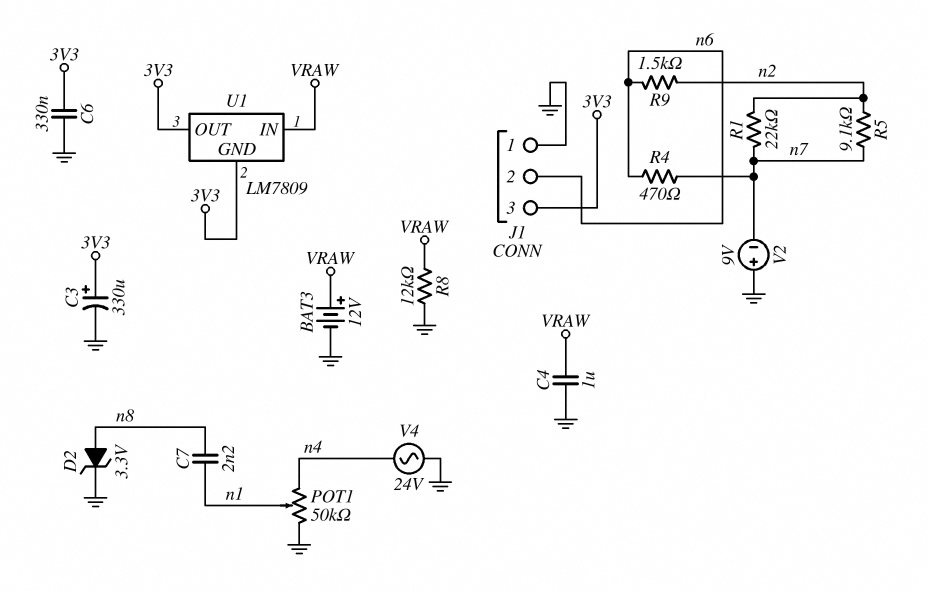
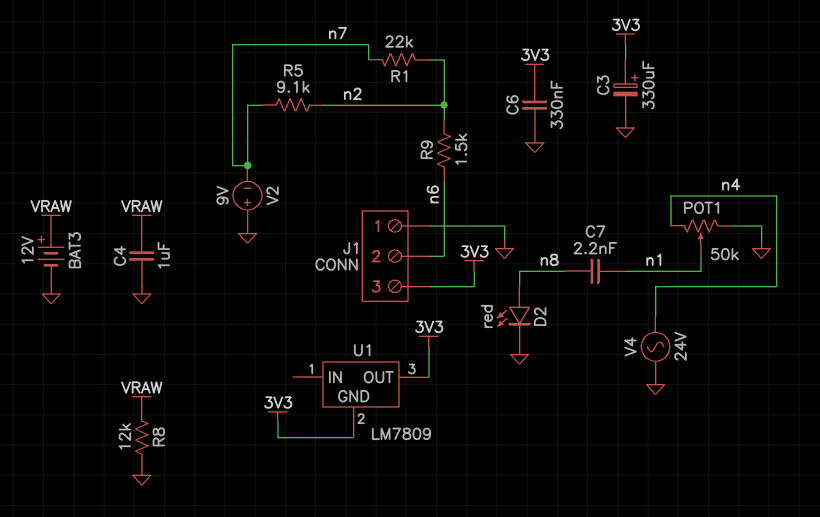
D2: zener 3.3V (A n8, K GND) -> LED red (A n8, K GND)
R4: 470 (n6, n7) -> none
U1 pin IN: VRAW -> none

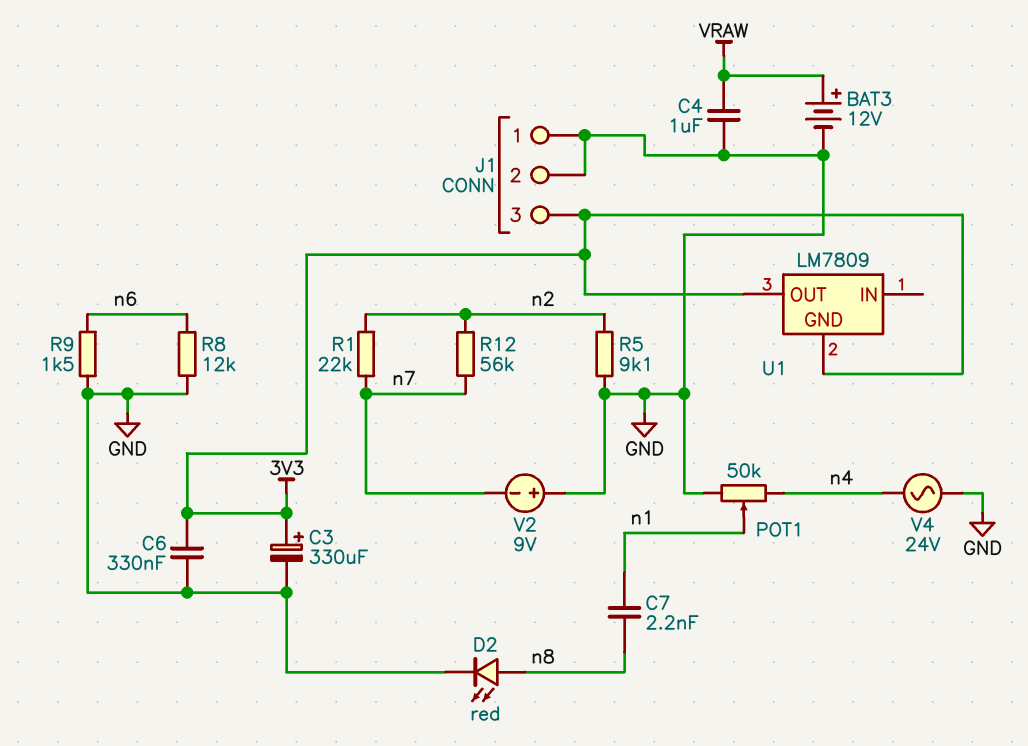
J1 pin 2: n6 -> GND
R5: 9.1k (n2, n7) -> 9.1k (GND, n2)
R8: 12k (GND, VRAW) -> 12k (GND, n6)
R9: 1.5k (n2, n6) -> 1.5k (GND, n6)
R12: none -> 56k (n2, n7)

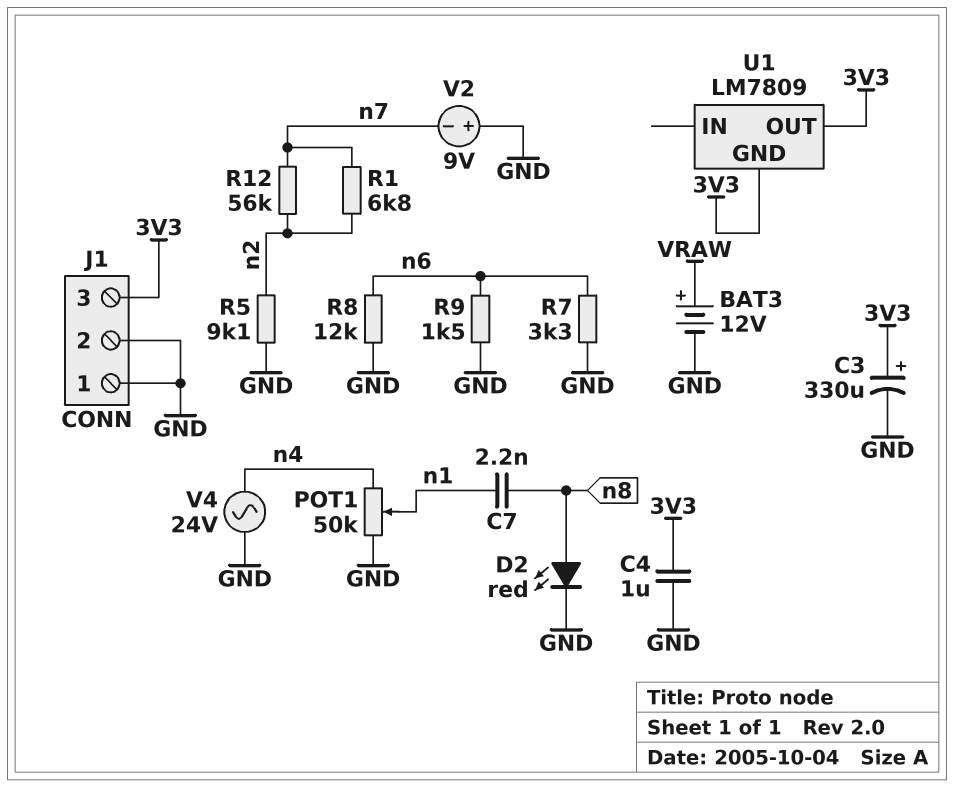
C4: 1uF (GND, VRAW) -> 1uF (3V3, GND)
C6: 330nF (3V3, GND) -> none
R1: 22k (n2, n7) -> 6.8k (n2, n7)
R7: none -> 3.3k (GND, n6)

